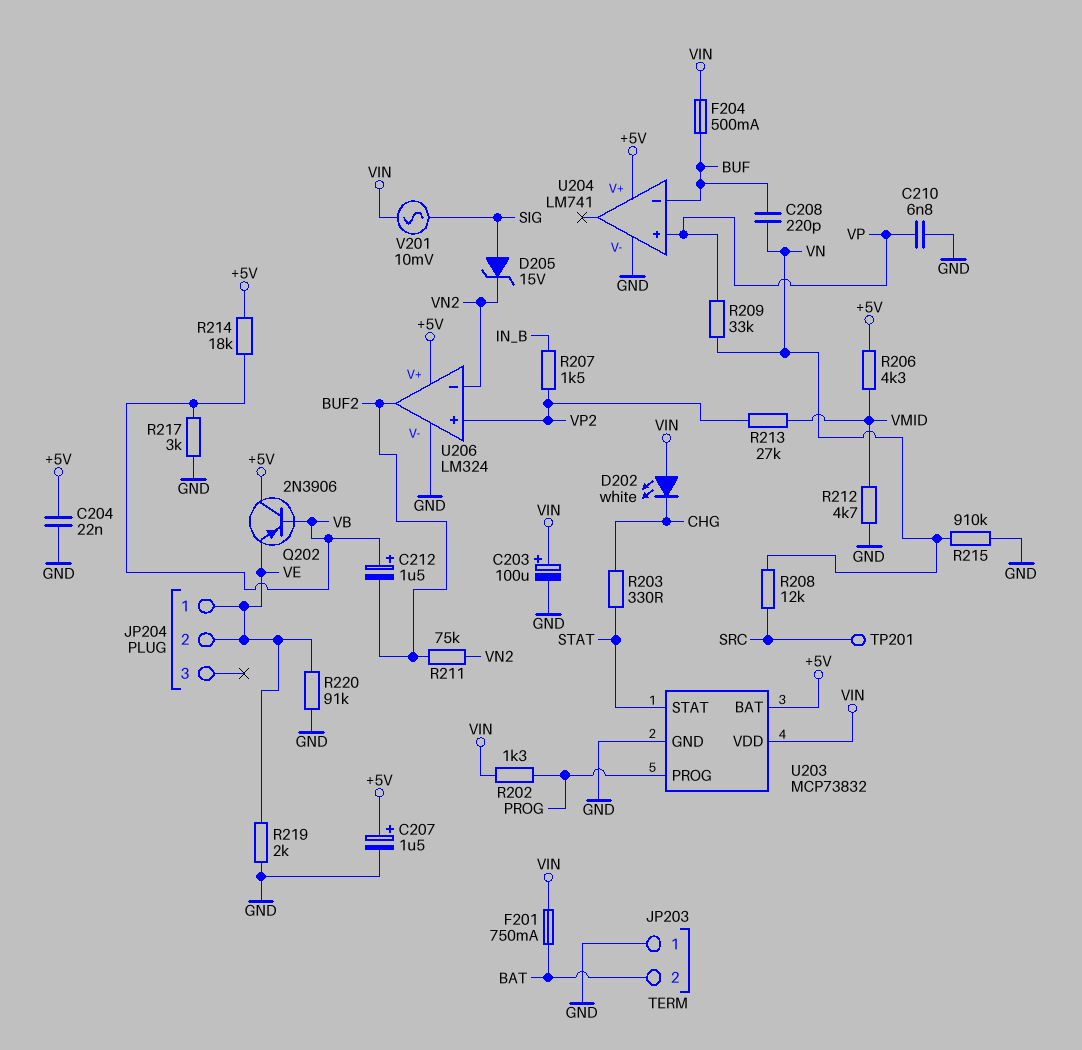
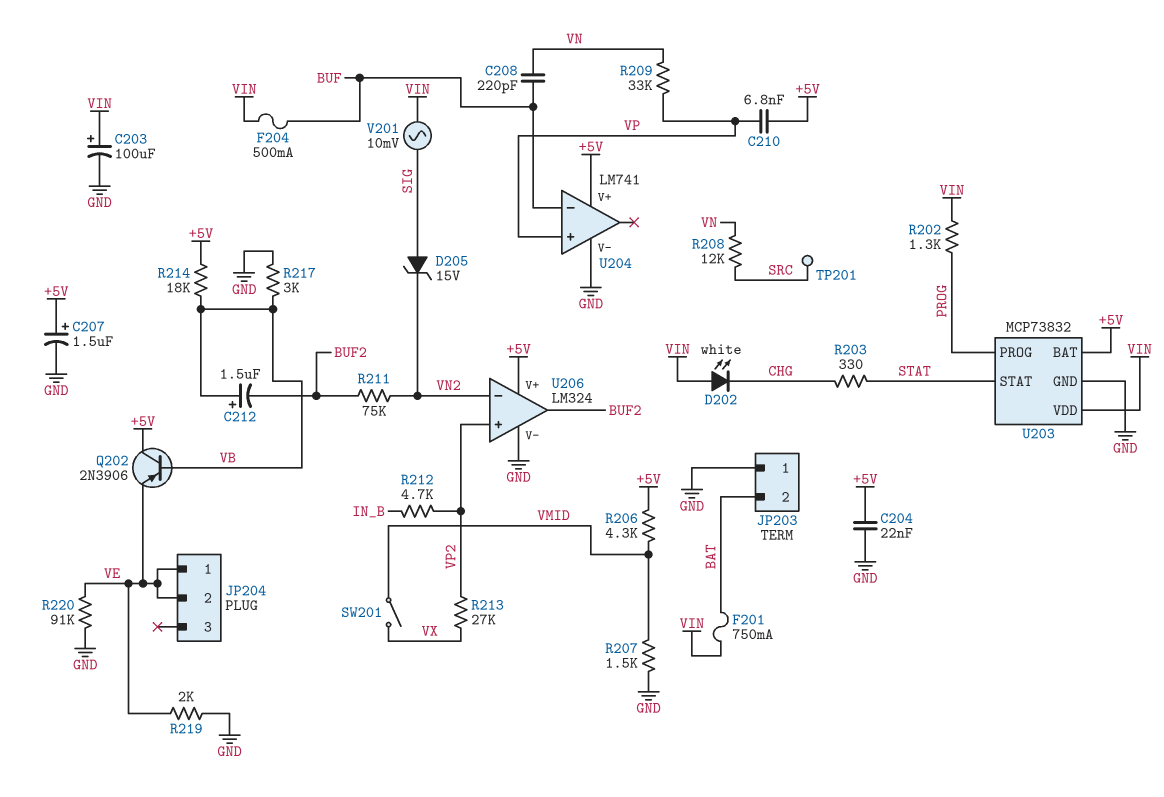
C210: 6.8nF (GND, VP) -> 6.8nF (+5V, VP)
R207: 1.5k (IN_B, VP2) -> 1.5k (GND, VMID)
R212: 4.7k (GND, VMID) -> 4.7k (IN_B, VP2)
R213: 27k (VMID, VP2) -> 27k (VP2, VX)
R215: 910k (GND, VN) -> none
SW201: none -> switch (VMID, VX)

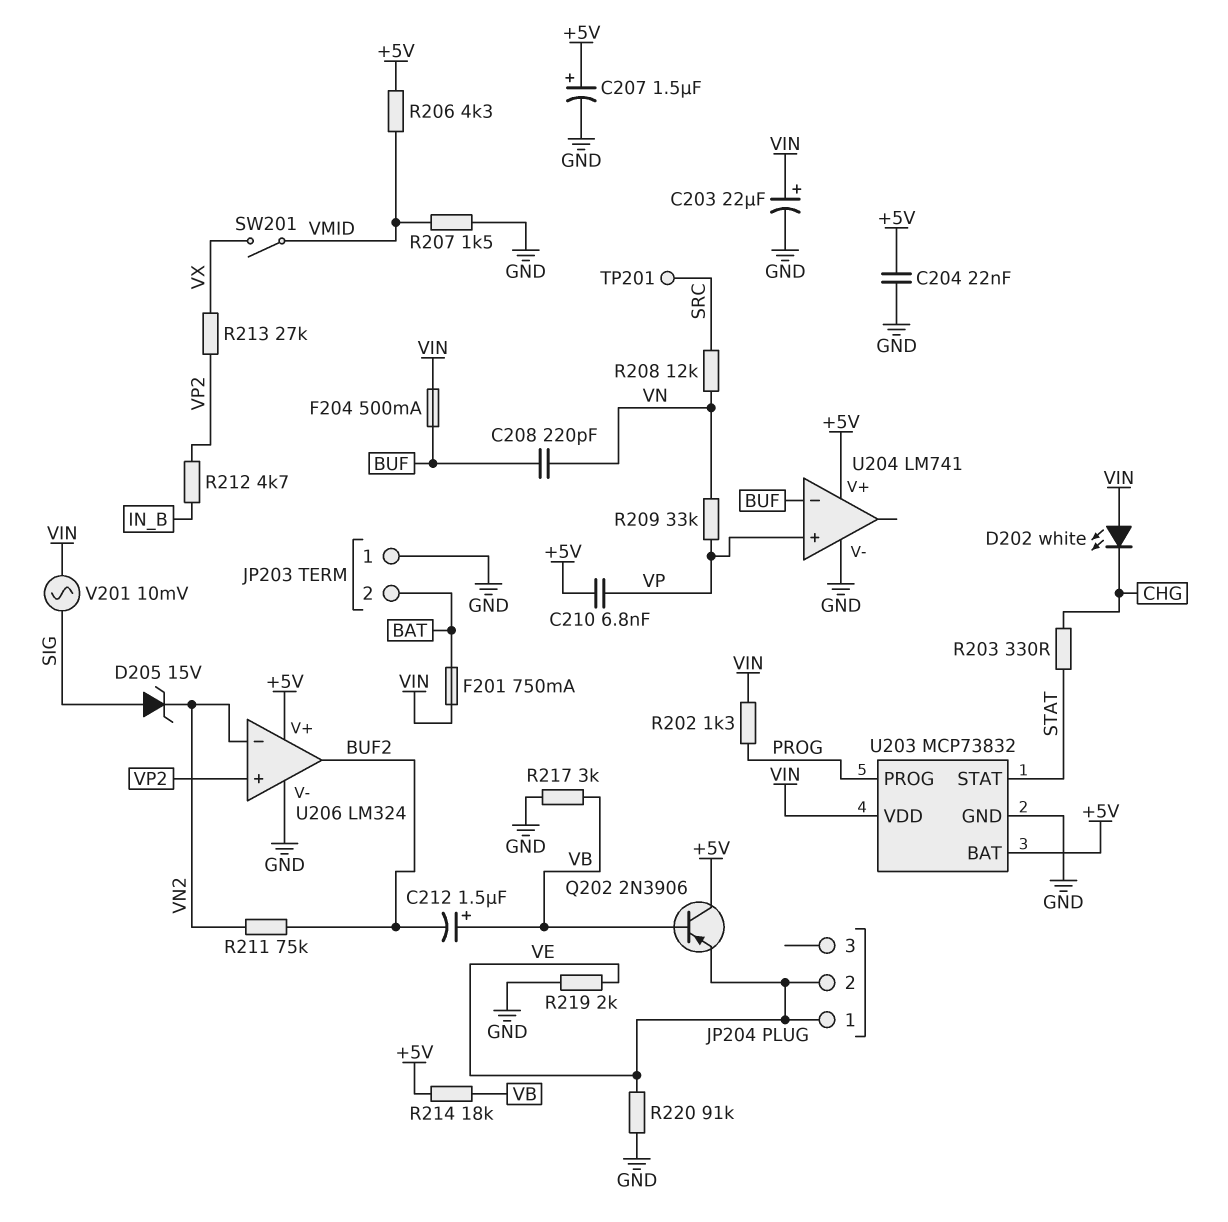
C203: 100uF (plus VIN, minus GND) -> 22uF (plus VIN, minus GND)

